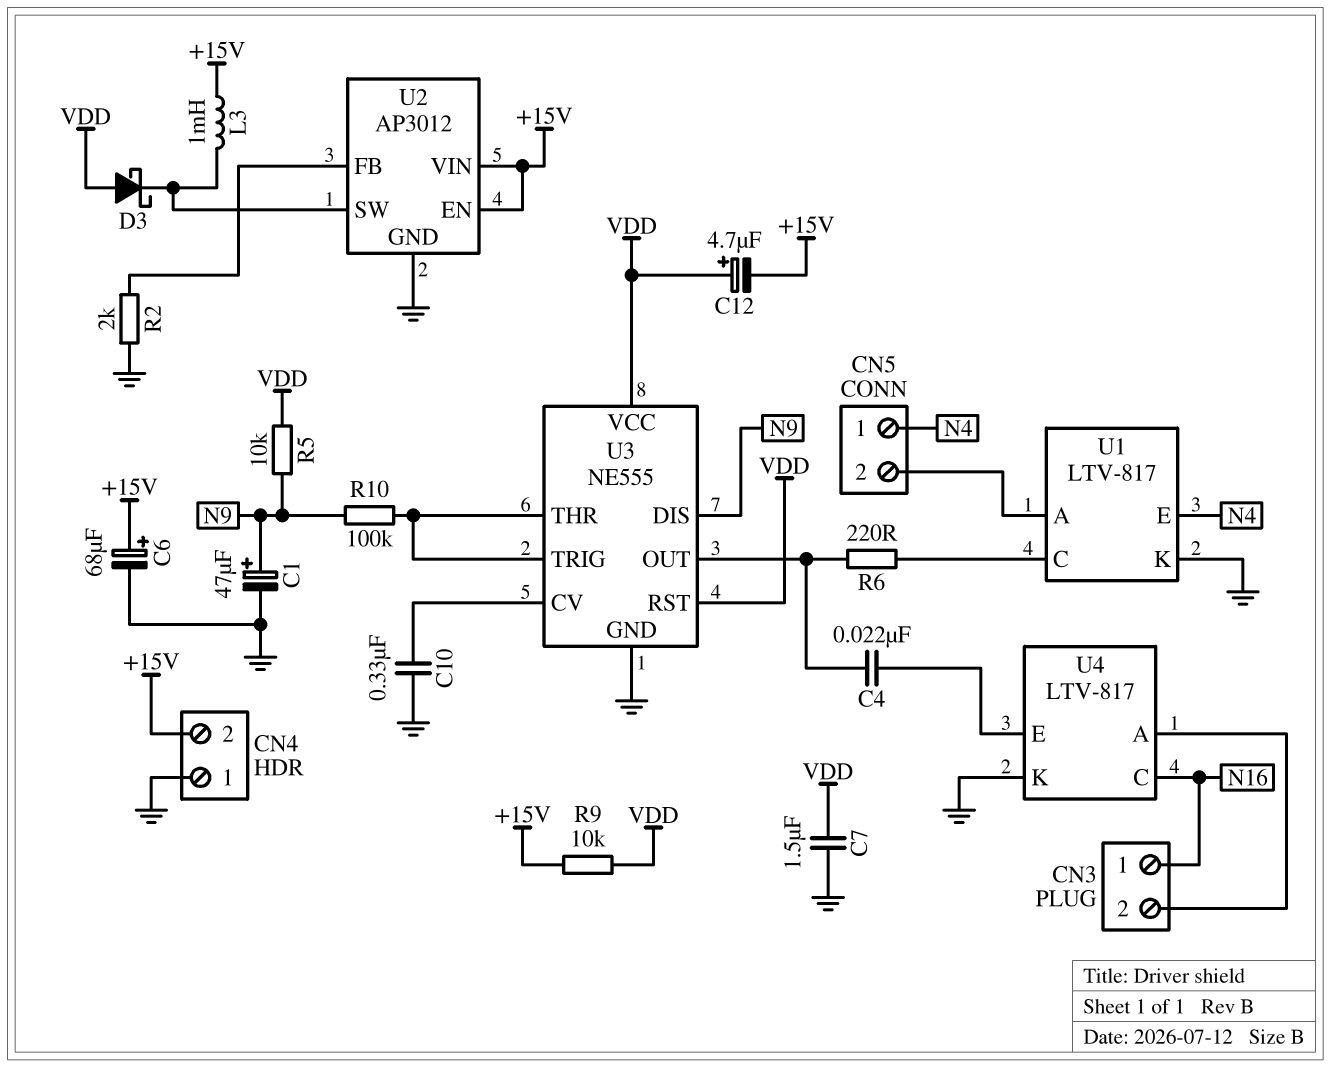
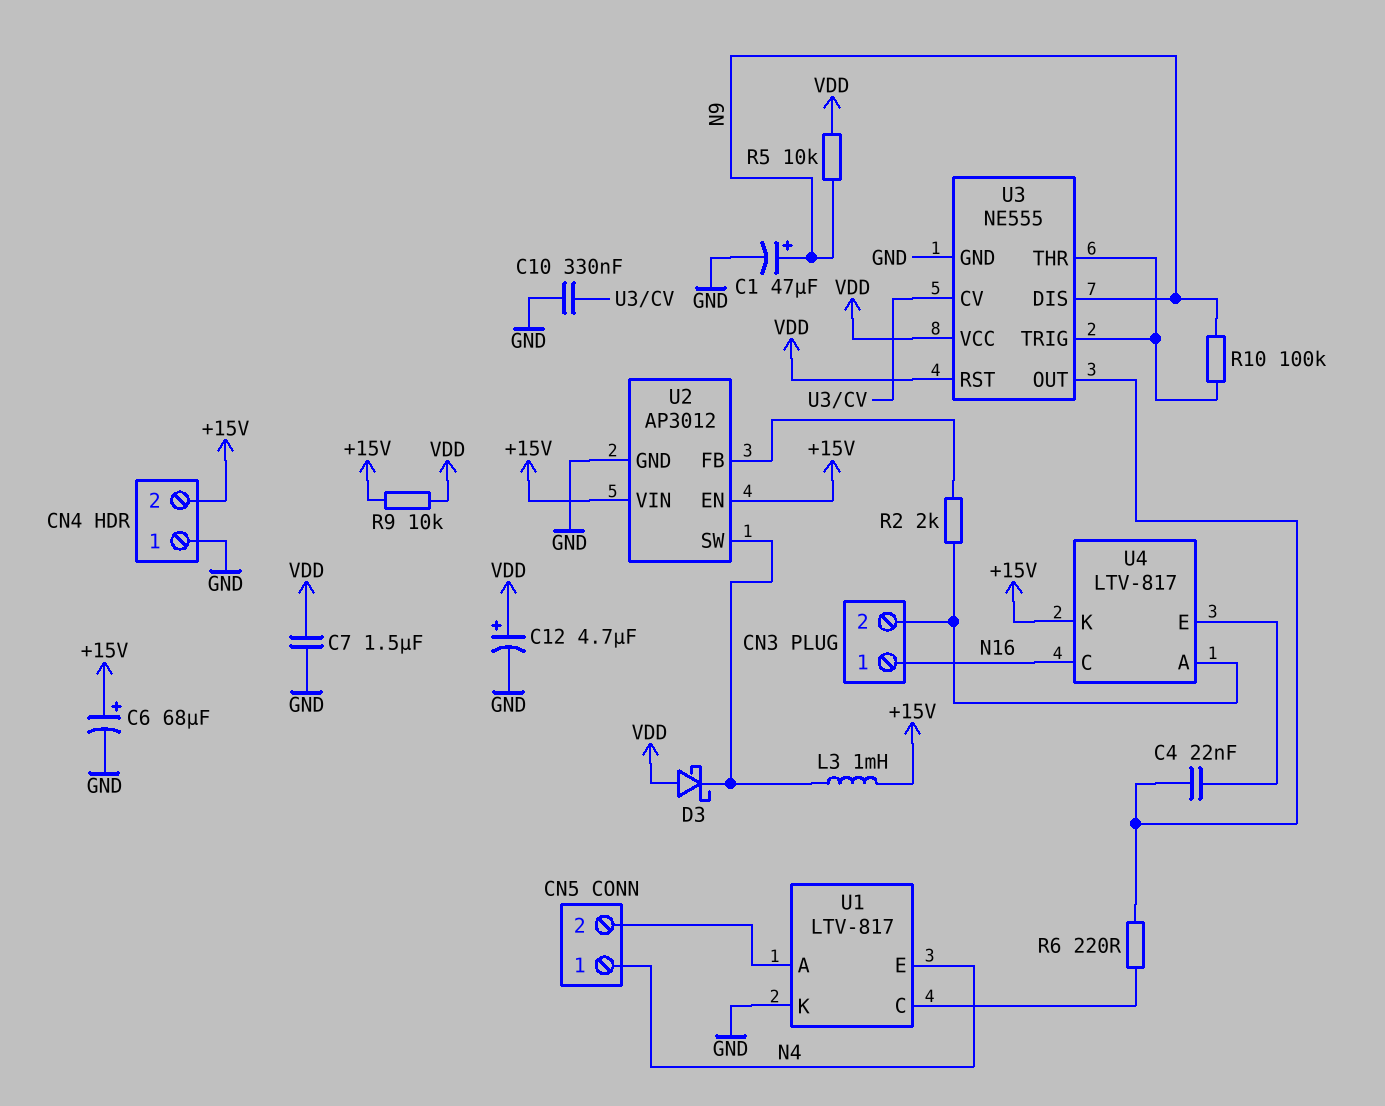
C12: 4.7uF (plus VDD, minus +15V) -> 4.7uF (plus VDD, minus GND)
R2: 2k (GND, U2/FB) -> 2k (CN3/2, U2/FB)
U4 pin K: GND -> +15V

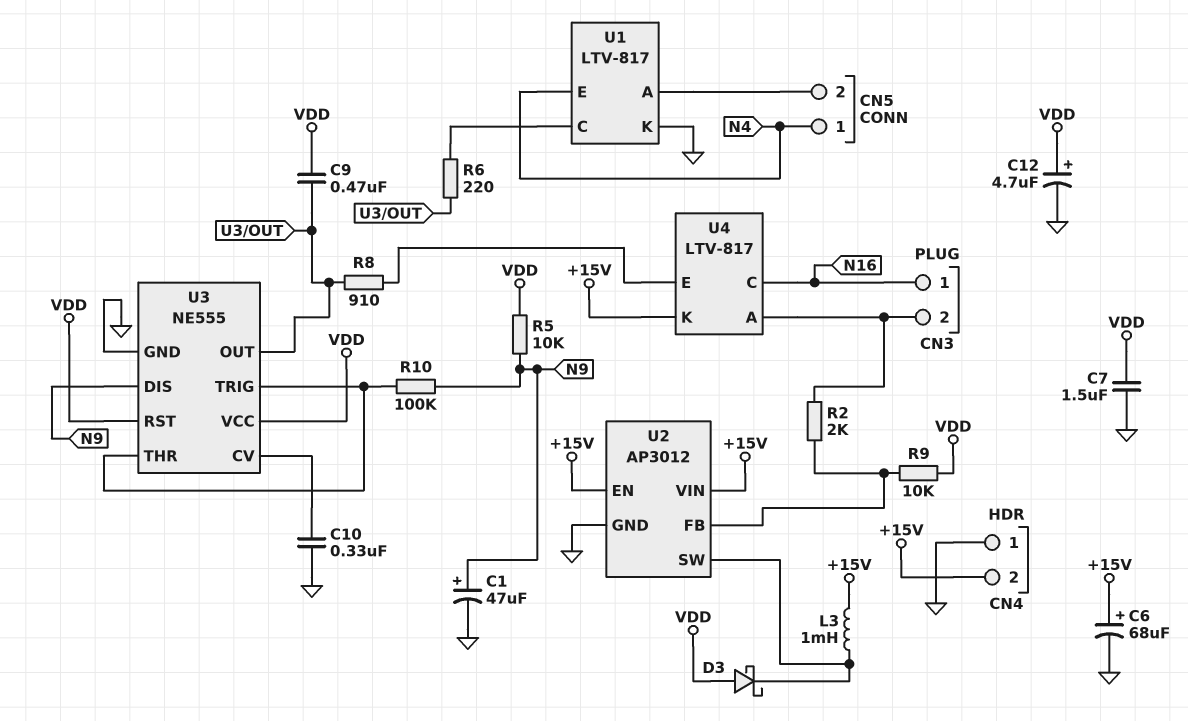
C4: 22nF (U3/OUT, U4/E) -> none
C9: none -> 470nF (U3/OUT, VDD)
R8: none -> 910 (U3/OUT, U4/E)
R9: 10k (+15V, VDD) -> 10k (U2/FB, VDD)

